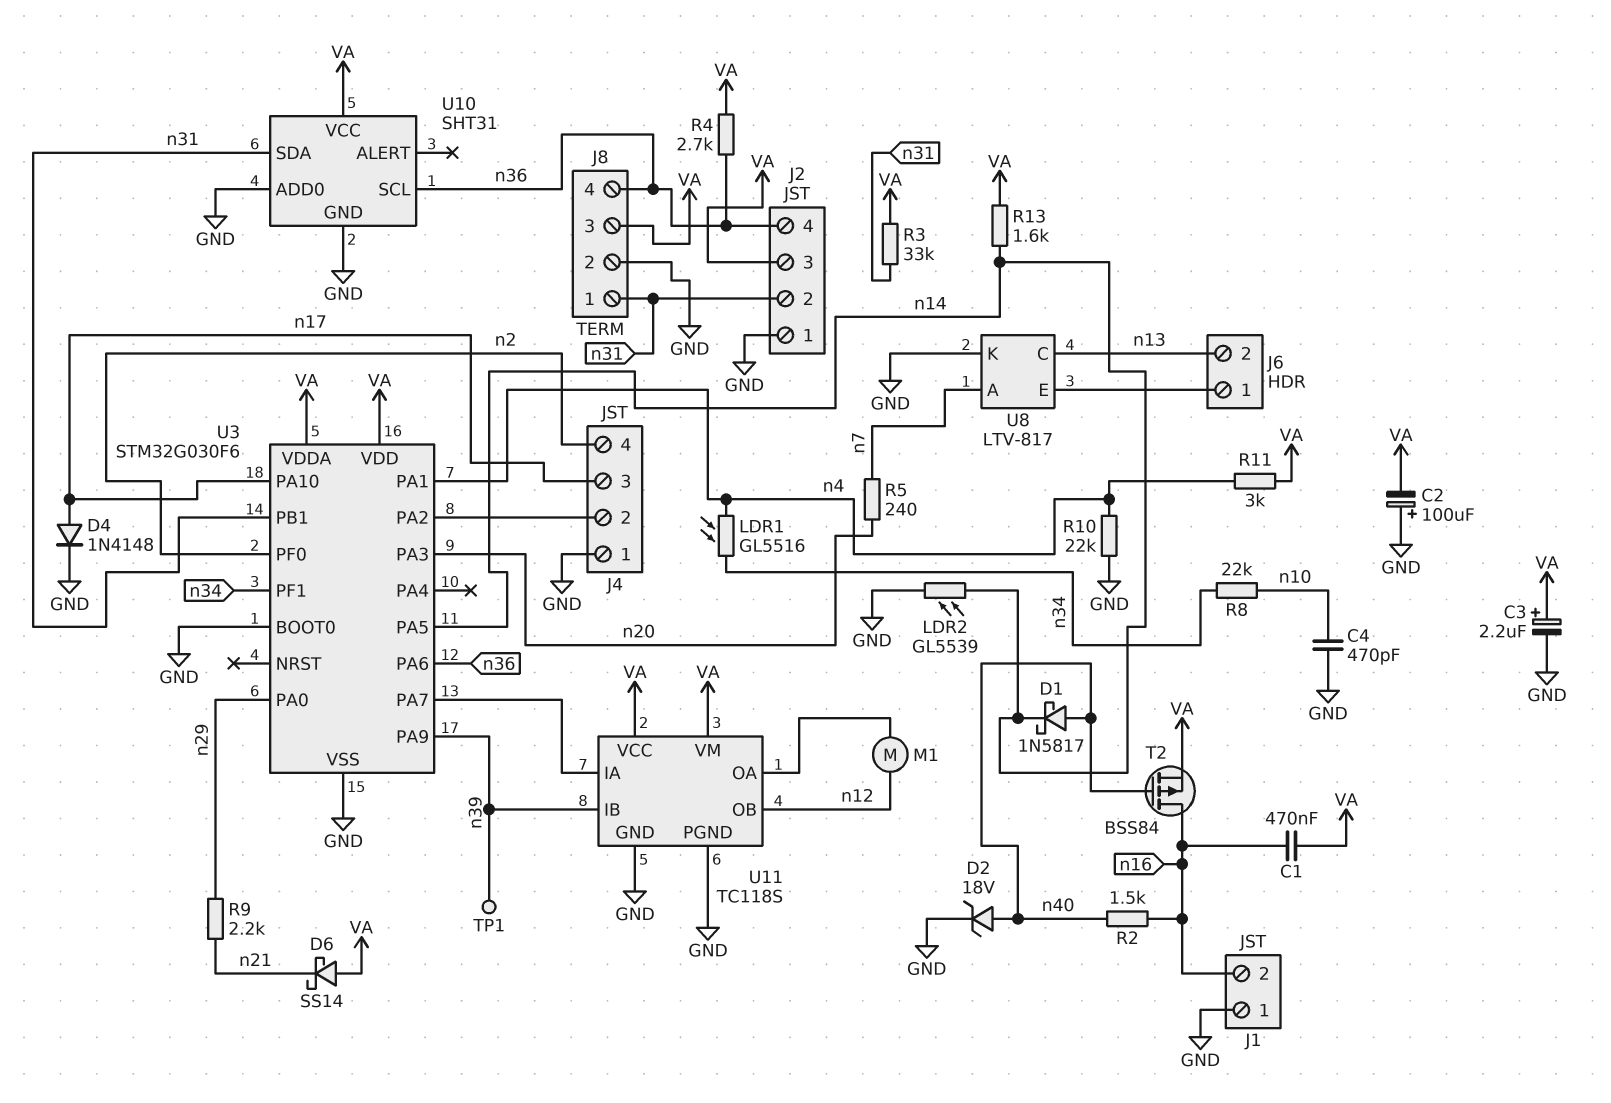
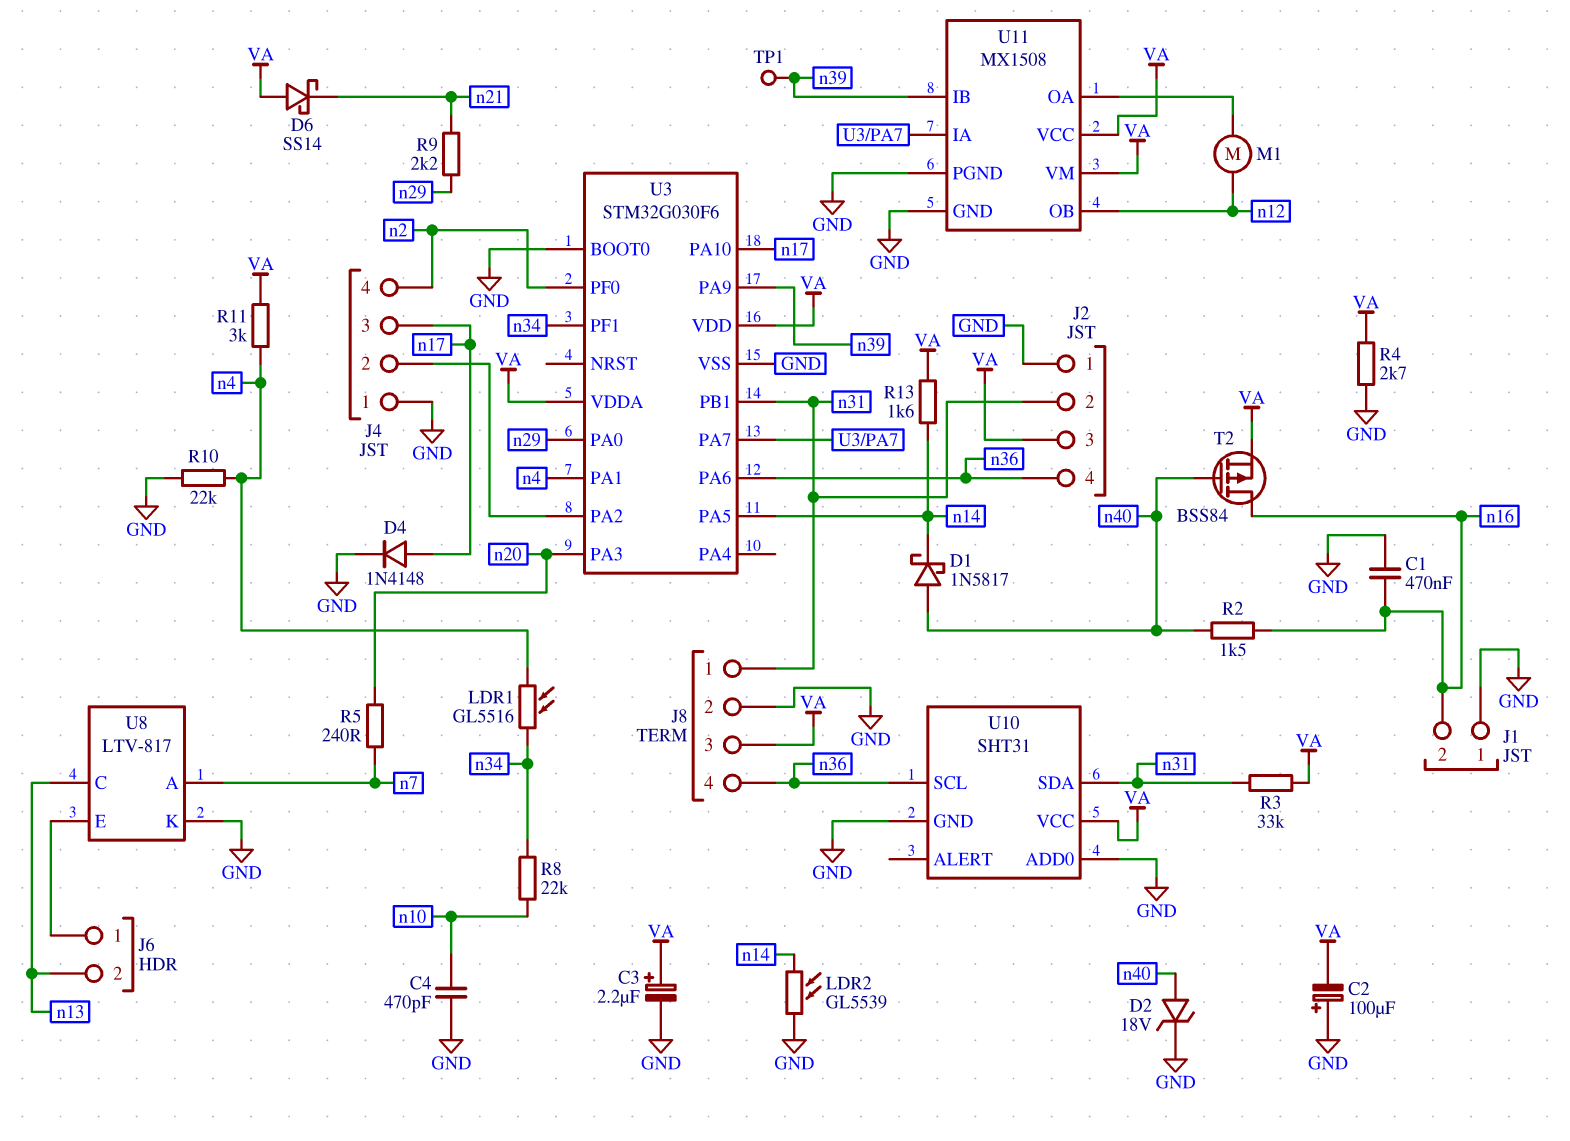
C1: 470nF (VA, n16) -> 470nF (GND, n16)
R4: 2.7k (VA, n36) -> 2.7k (GND, VA)
U11: TC118S -> MX1508

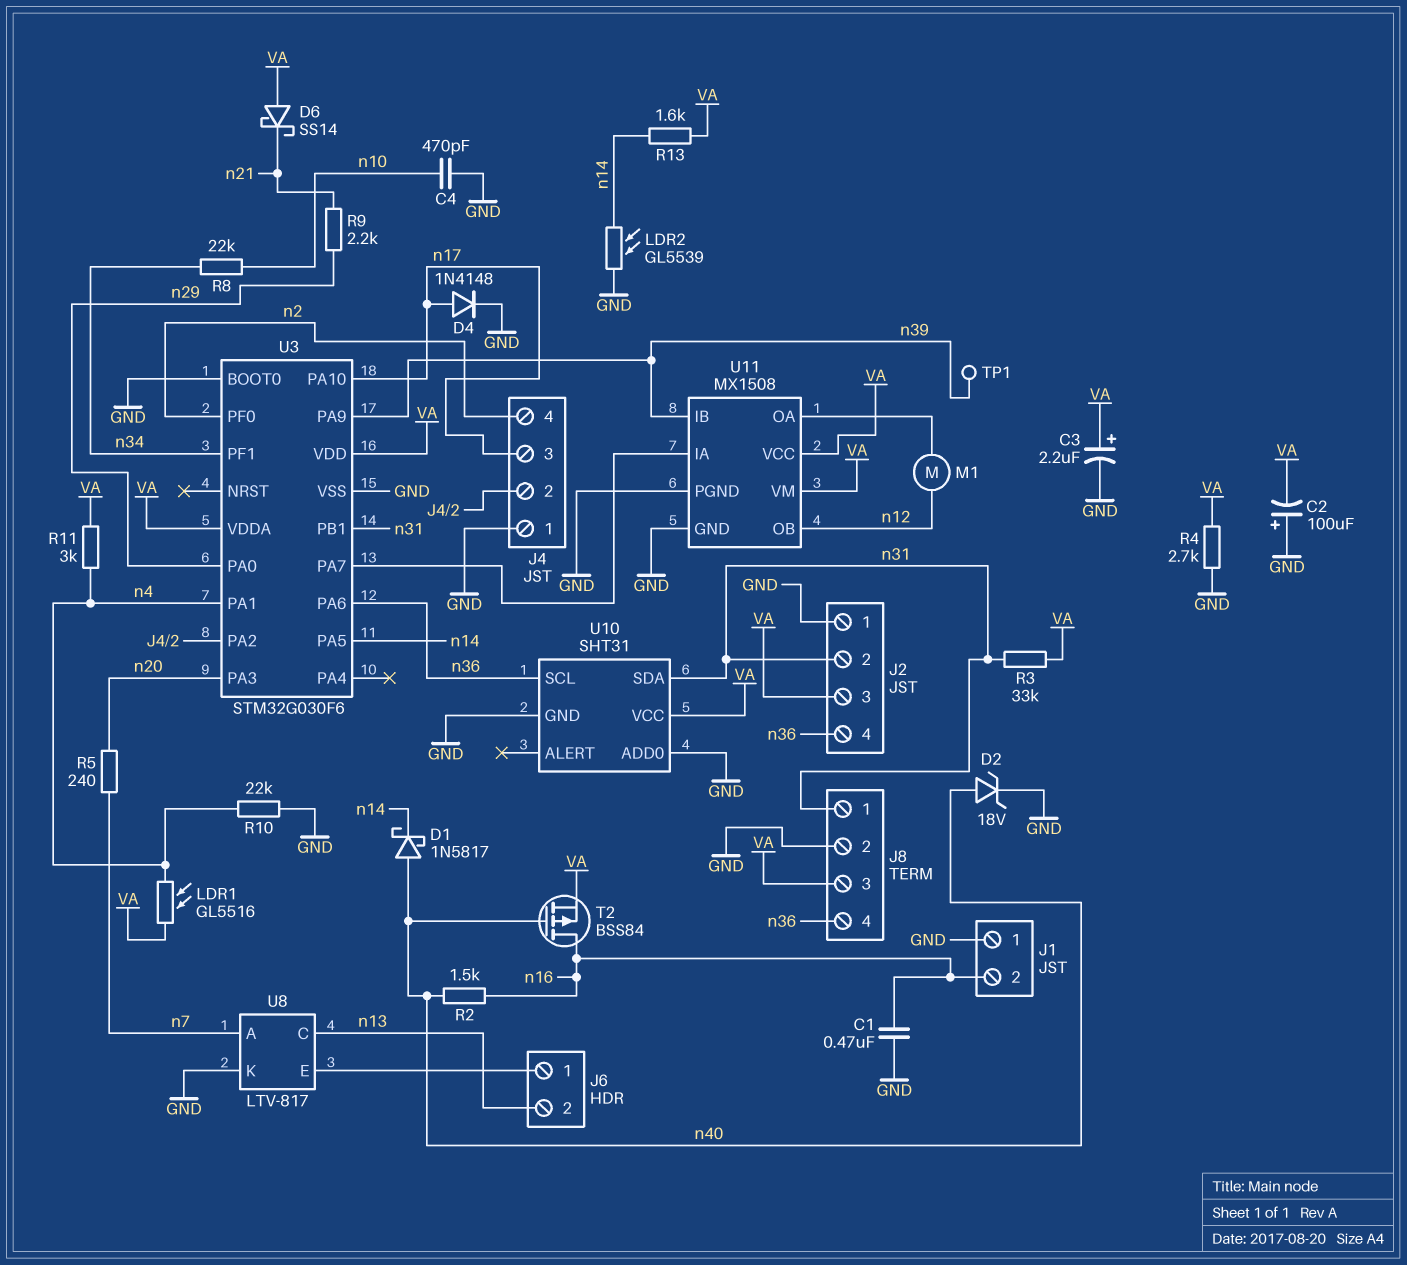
LDR1: GL5516 (n4, n34) -> GL5516 (VA, n4)

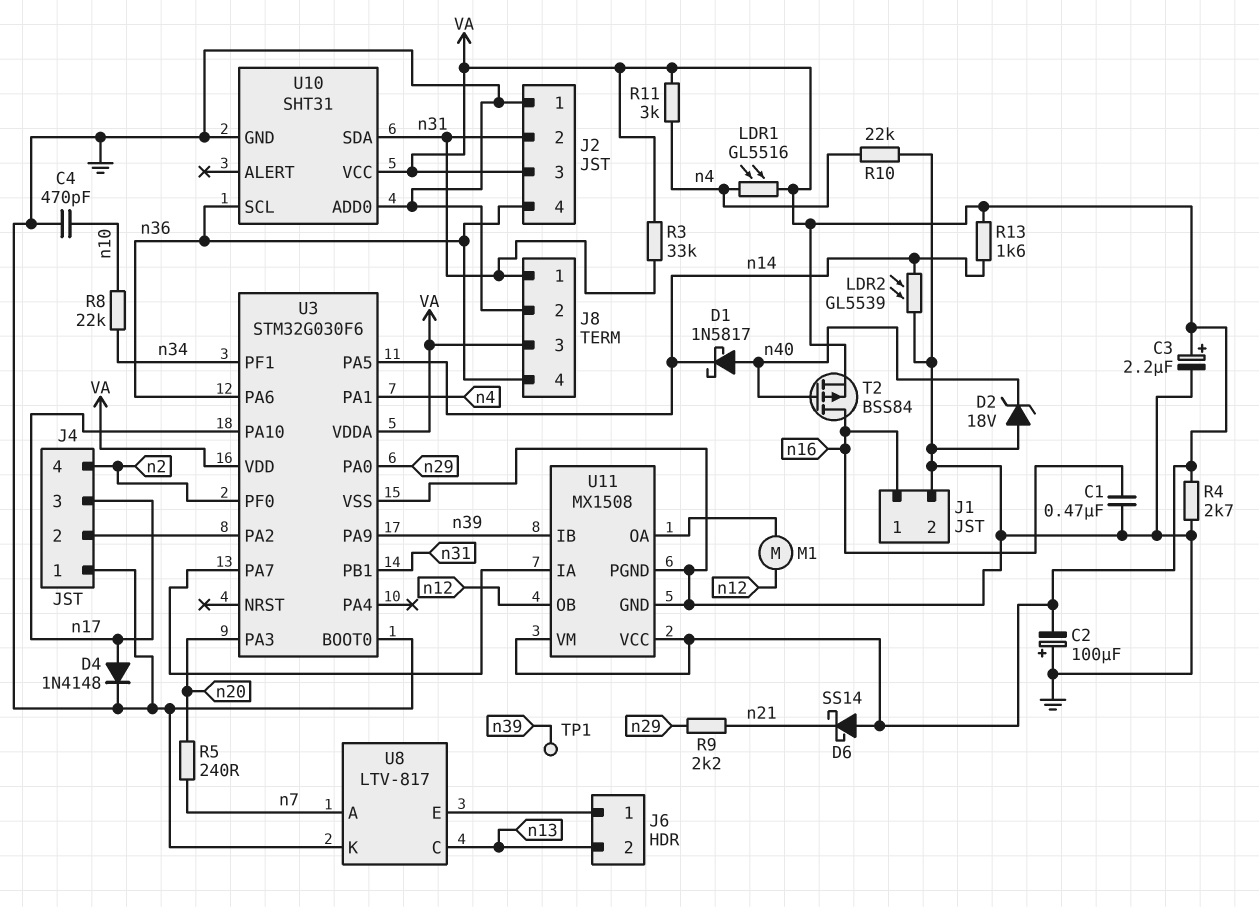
D2: zener 18V (A n40, K GND) -> zener 18V (A GND, K n40)
J1 pin 1: GND -> n16
J1 pin 2: n16 -> GND
R2: 1.5k (n16, n40) -> none

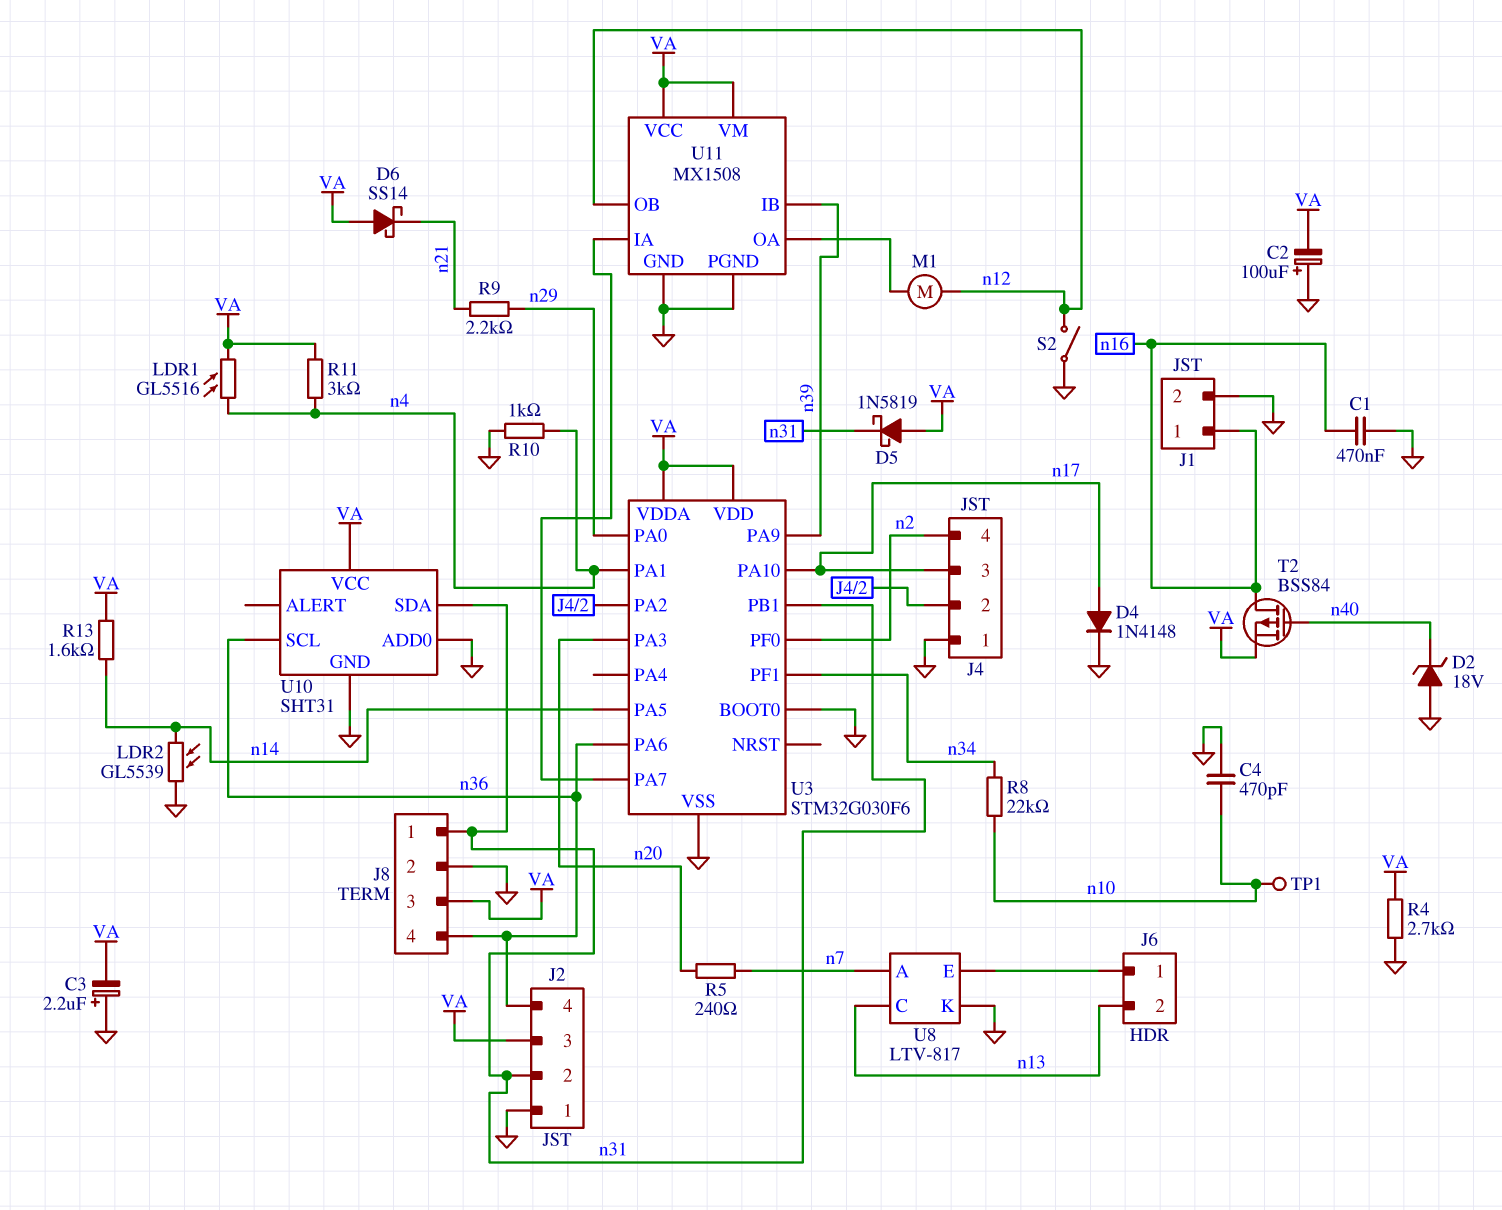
C3: 2.2uF (plus VA, minus GND) -> 2.2uF (plus GND, minus VA)
D1: schottky 1N5817 (A n40, K n14) -> none
D5: none -> schottky 1N5819 (A VA, K n31)
R3: 33k (VA, n31) -> none
R10: 22k (GND, n4) -> 1k (GND, n4)
S2: none -> switch (GND, n12)
TP1: test point (n39) -> test point (n10)

